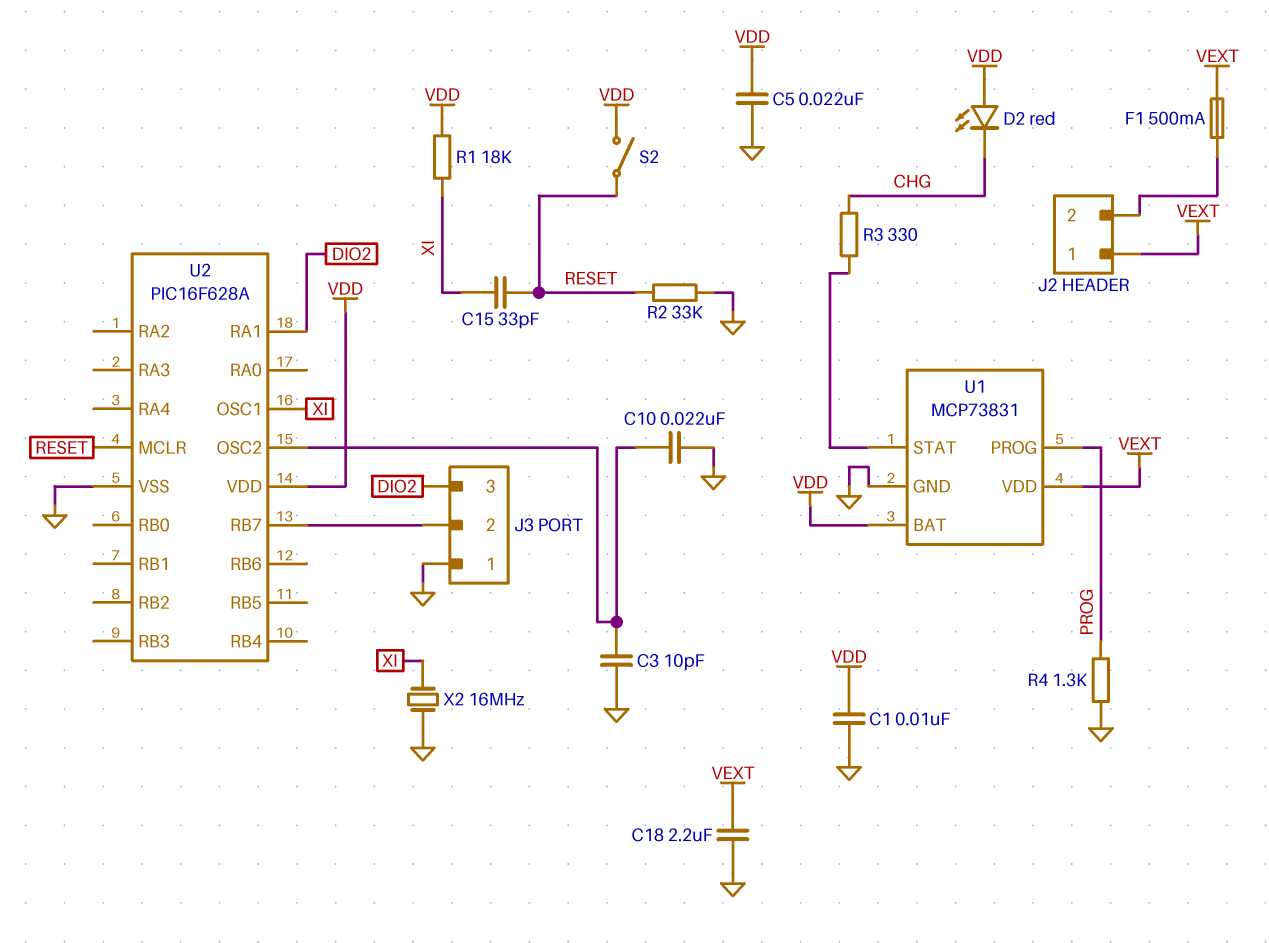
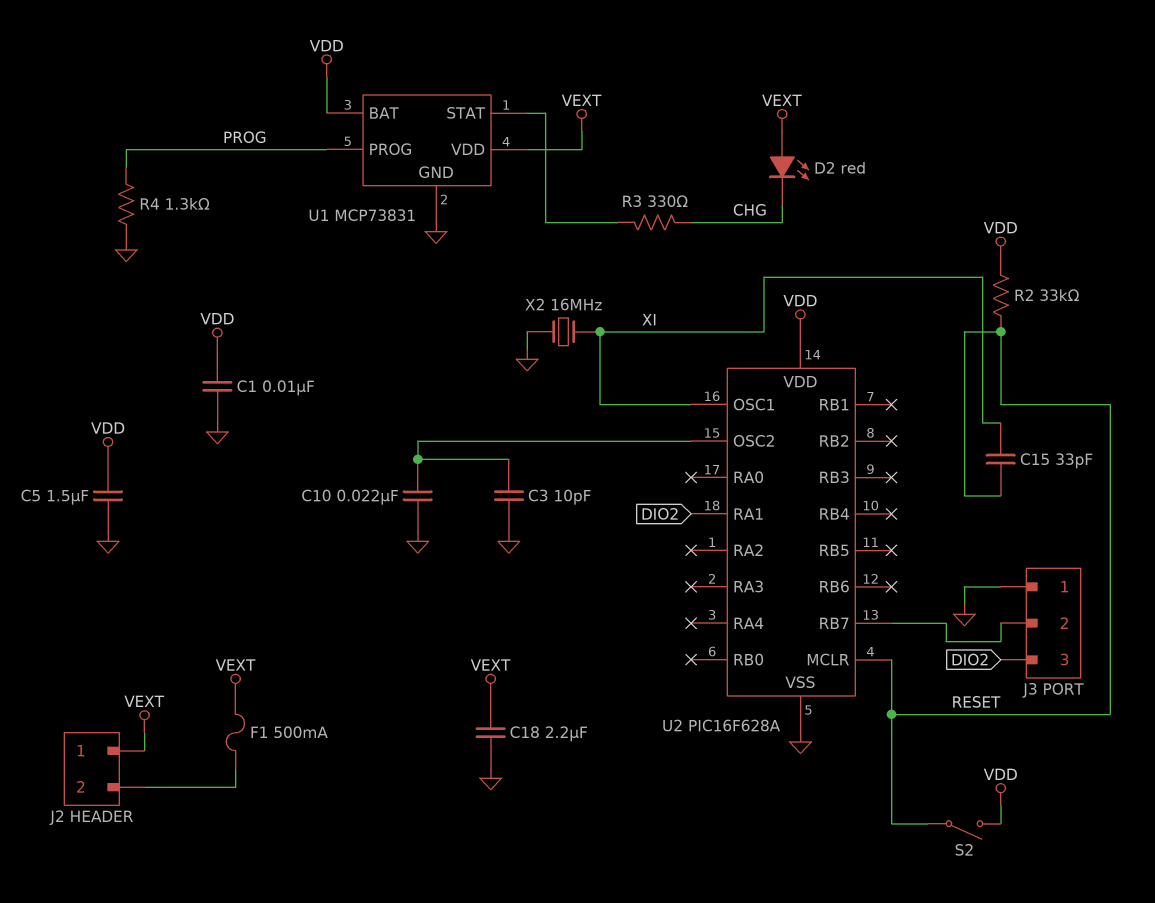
C5: 22nF (GND, VDD) -> 1.5uF (GND, VDD)
D2: LED red (A VDD, K CHG) -> LED red (A VEXT, K CHG)
R1: 18k (VDD, XI) -> none
R2: 33k (GND, RESET) -> 33k (RESET, VDD)

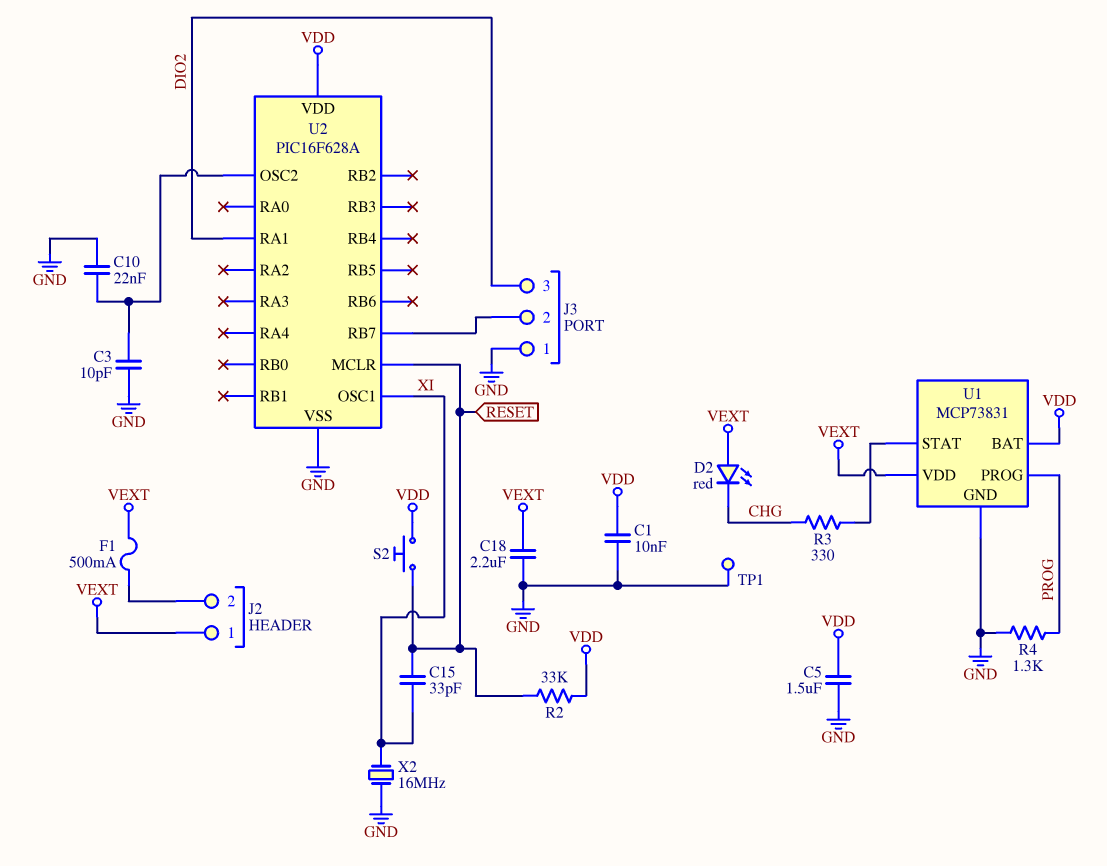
S2: switch (RESET, VDD) -> button (RESET, VDD)
TP1: none -> test point (GND)

